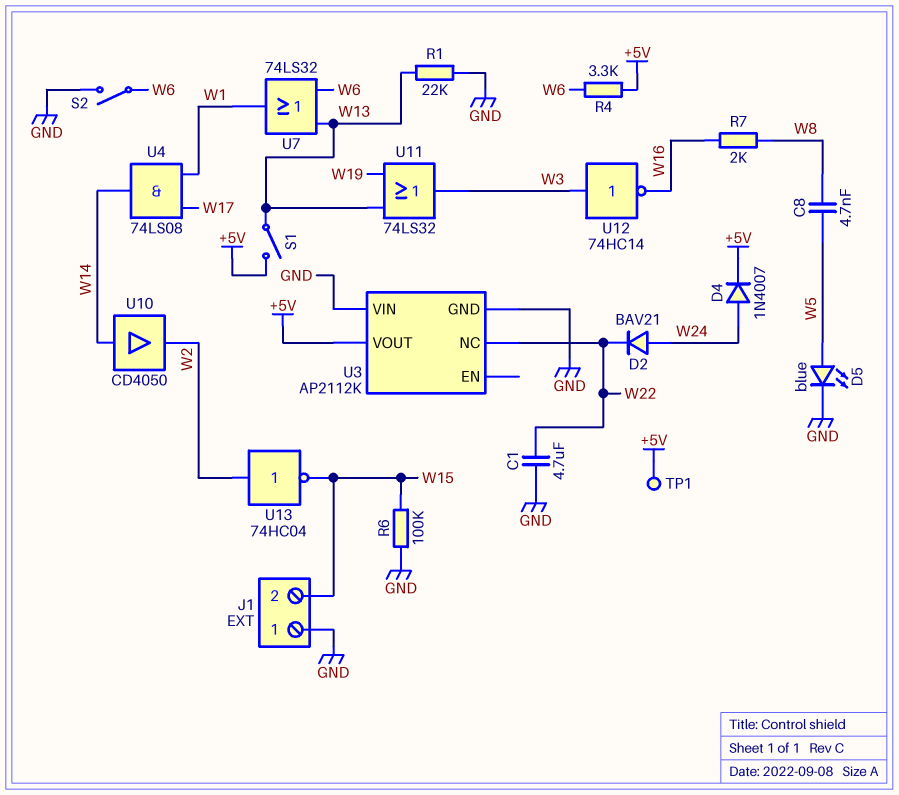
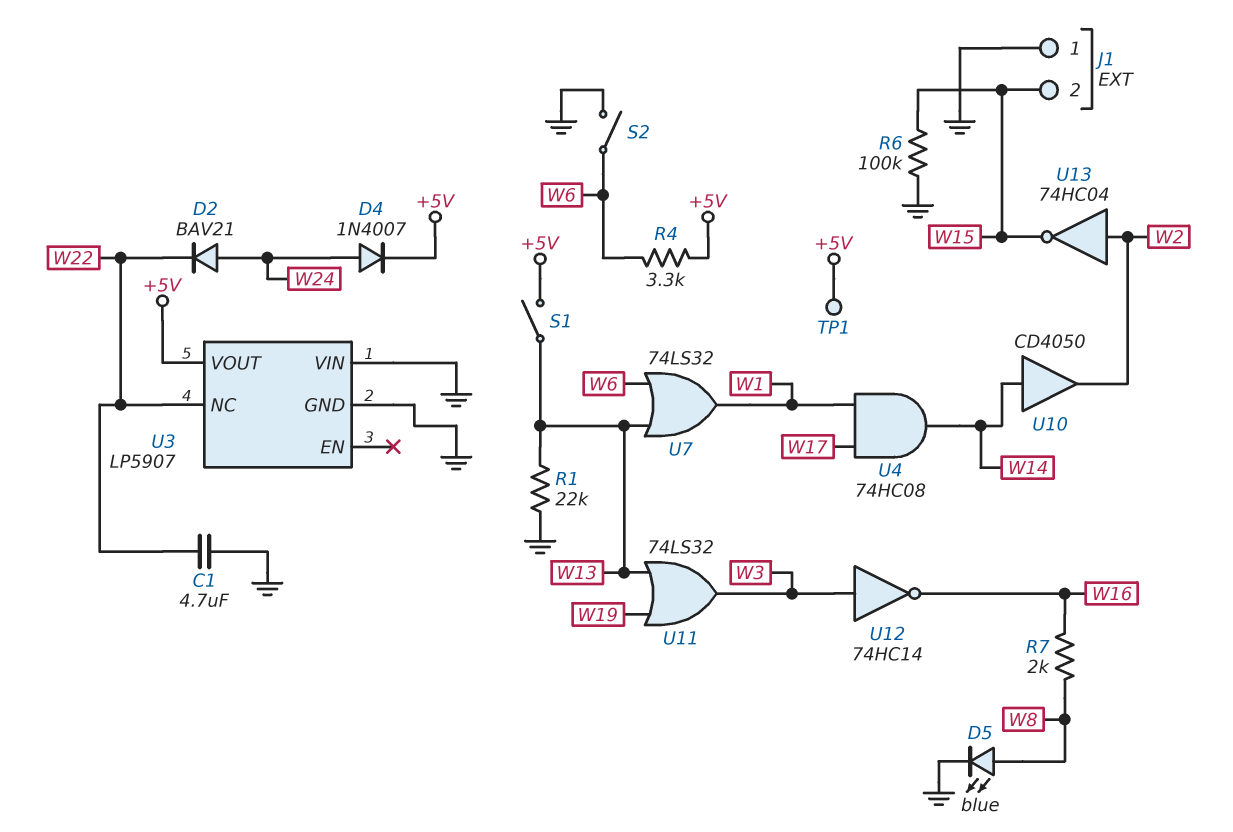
C8: 4.7nF (W5, W8) -> none
D5: LED blue (A W5, K GND) -> LED blue (A W8, K GND)
U3: AP2112K -> LP5907
U4: AND 74LS08 (in W1, in W17, out W14) -> AND 74HC08 (in W1, in W17, out W14)

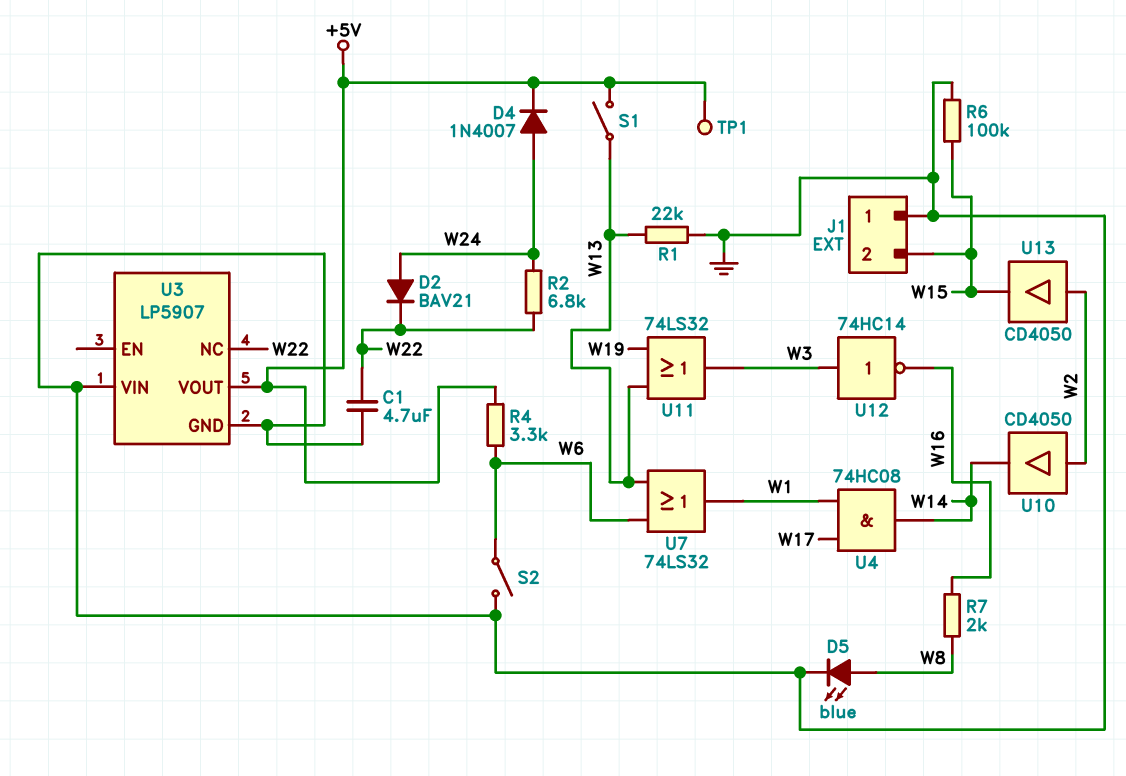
R2: none -> 6.8k (W22, W24)
U10: buffer CD4050 (in W14, out W2) -> buffer CD4050 (in W2, out W14)
U13: NOT 74HC04 (in W2, out W15) -> buffer CD4050 (in W2, out W15)

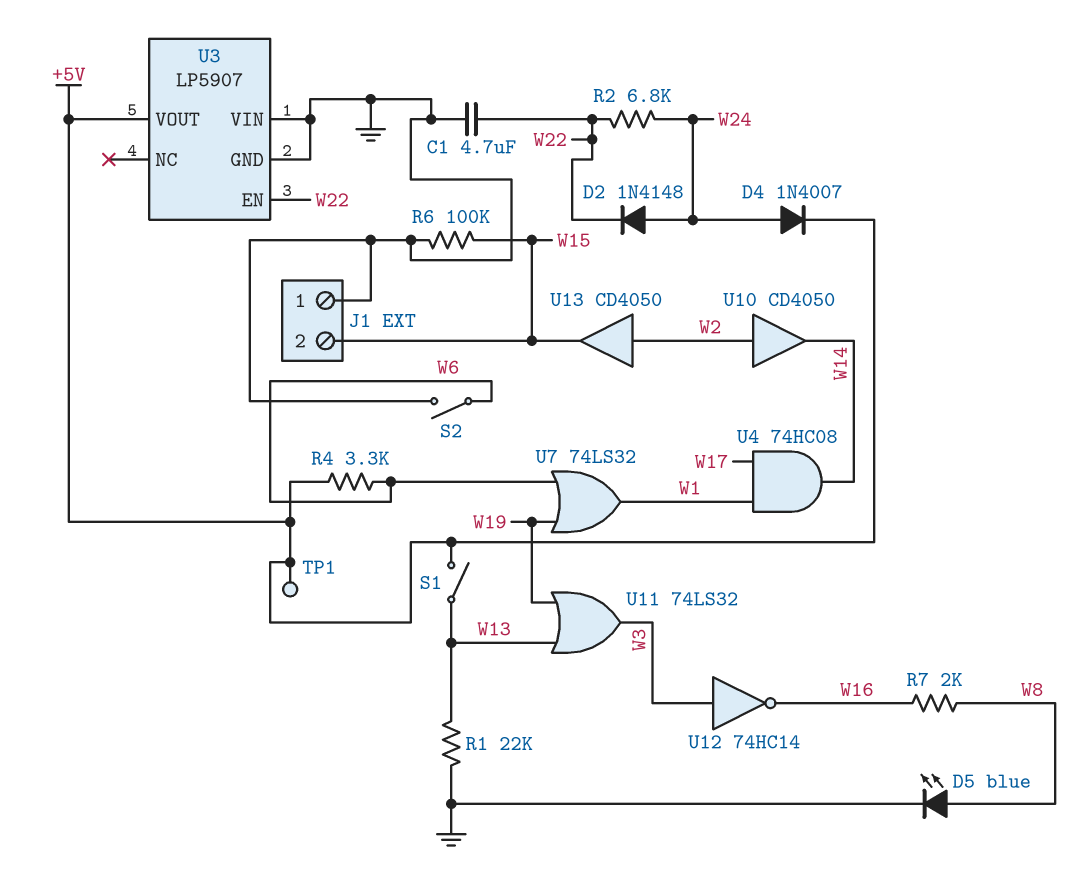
D2: diode BAV21 (A W24, K W22) -> diode 1N4148 (A W24, K W22)
U3 pin EN: none -> W22
U3 pin NC: W22 -> none
U7: OR 74LS32 (in W6, in W13, out W1) -> OR 74LS32 (in W6, in W19, out W1)

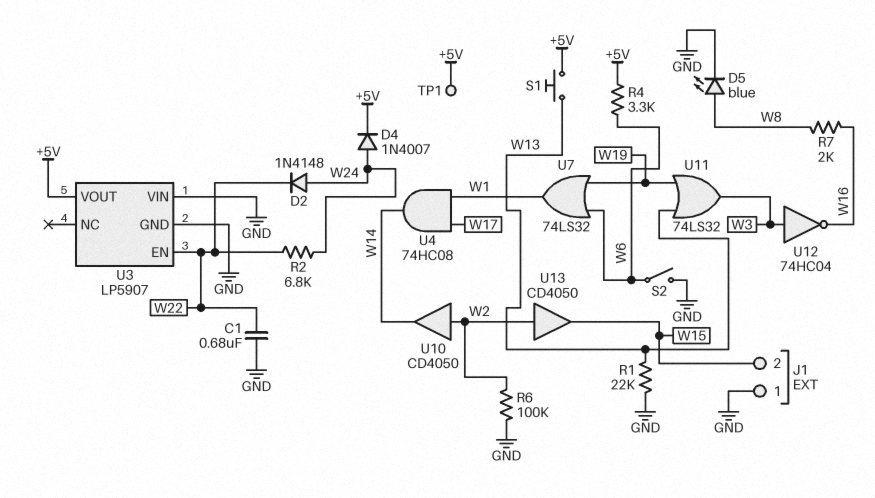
C1: 4.7uF (GND, W22) -> 680nF (GND, W22)
R6: 100k (GND, W15) -> 100k (GND, W2)
S1: switch (+5V, W13) -> button (+5V, W13)
U12: NOT 74HC14 (in W3, out W16) -> NOT 74HC04 (in W3, out W16)

